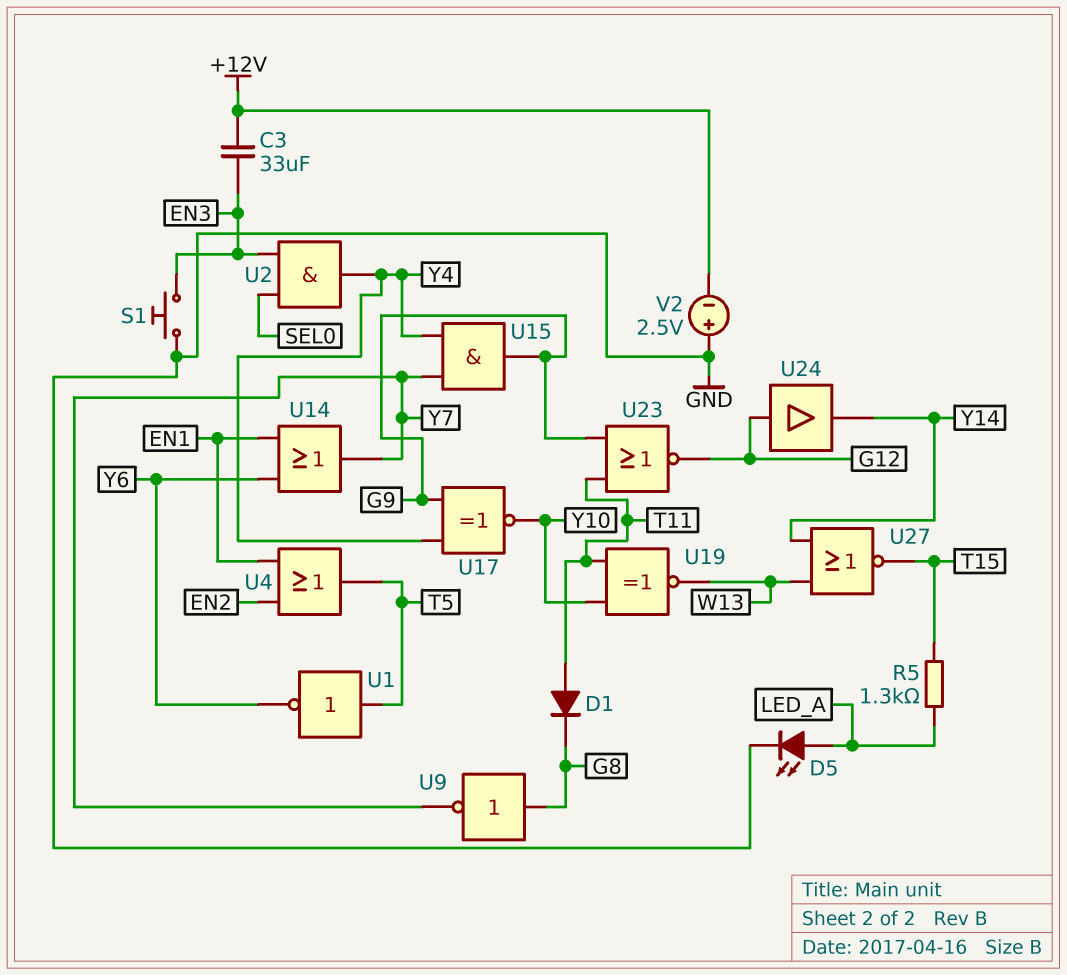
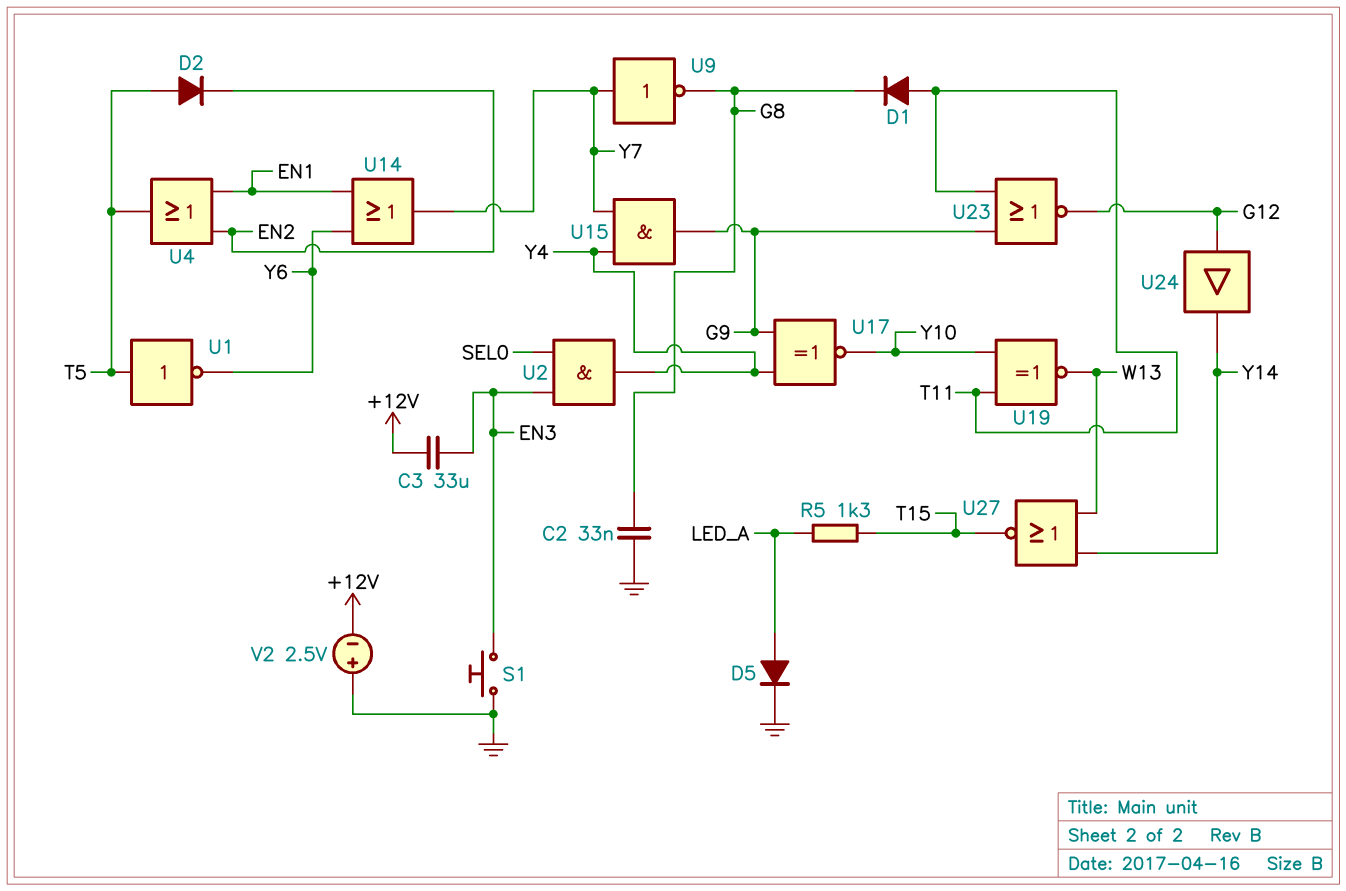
C2: none -> 33nF (G8, GND)
D2: none -> diode (A T5, K EN2)
D5: LED (A LED_A, K GND) -> diode (A LED_A, K GND)
U9: NOT (in G8, out Y7) -> NOT (in Y7, out G8)

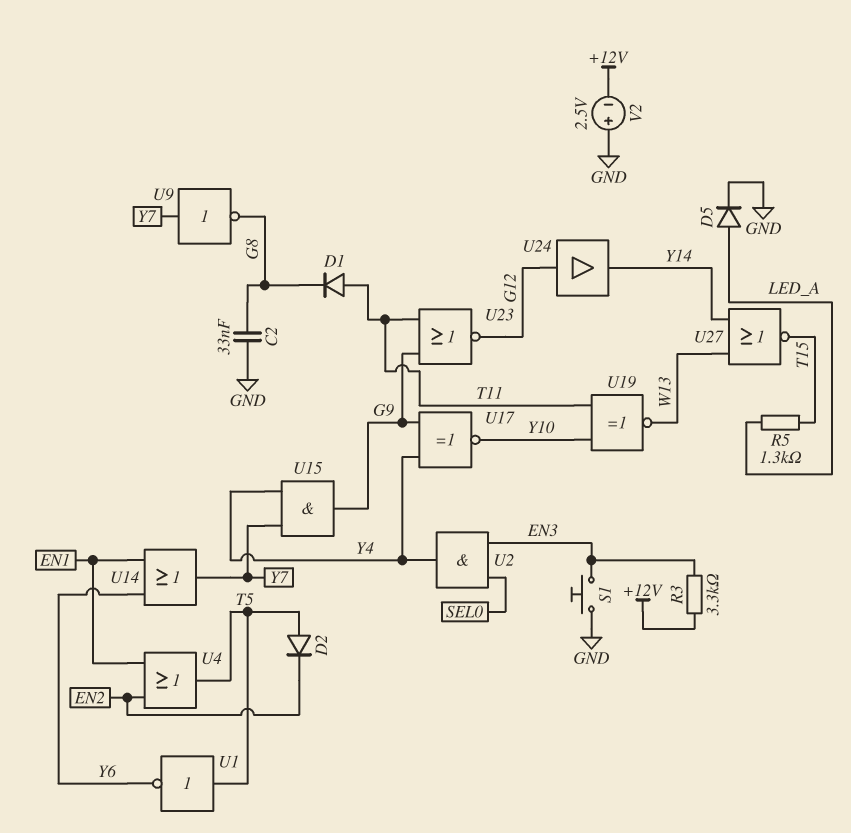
C3: 33uF (+12V, EN3) -> none
R3: none -> 3.3k (+12V, EN3)

